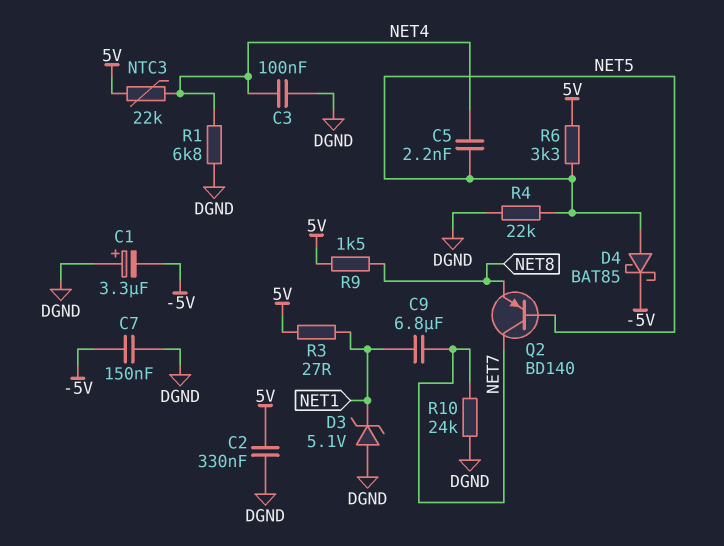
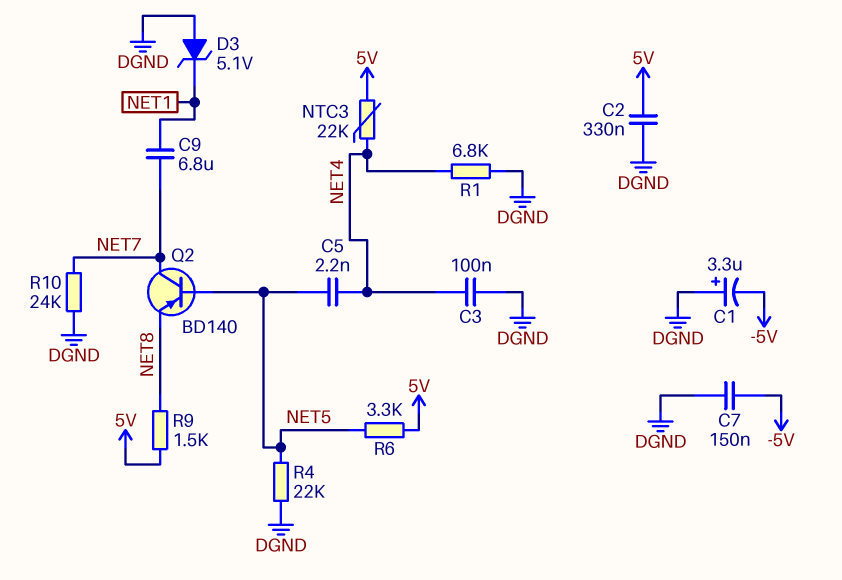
D4: schottky BAT85 (A NET5, K -5V) -> none
R3: 27 (5V, NET1) -> none

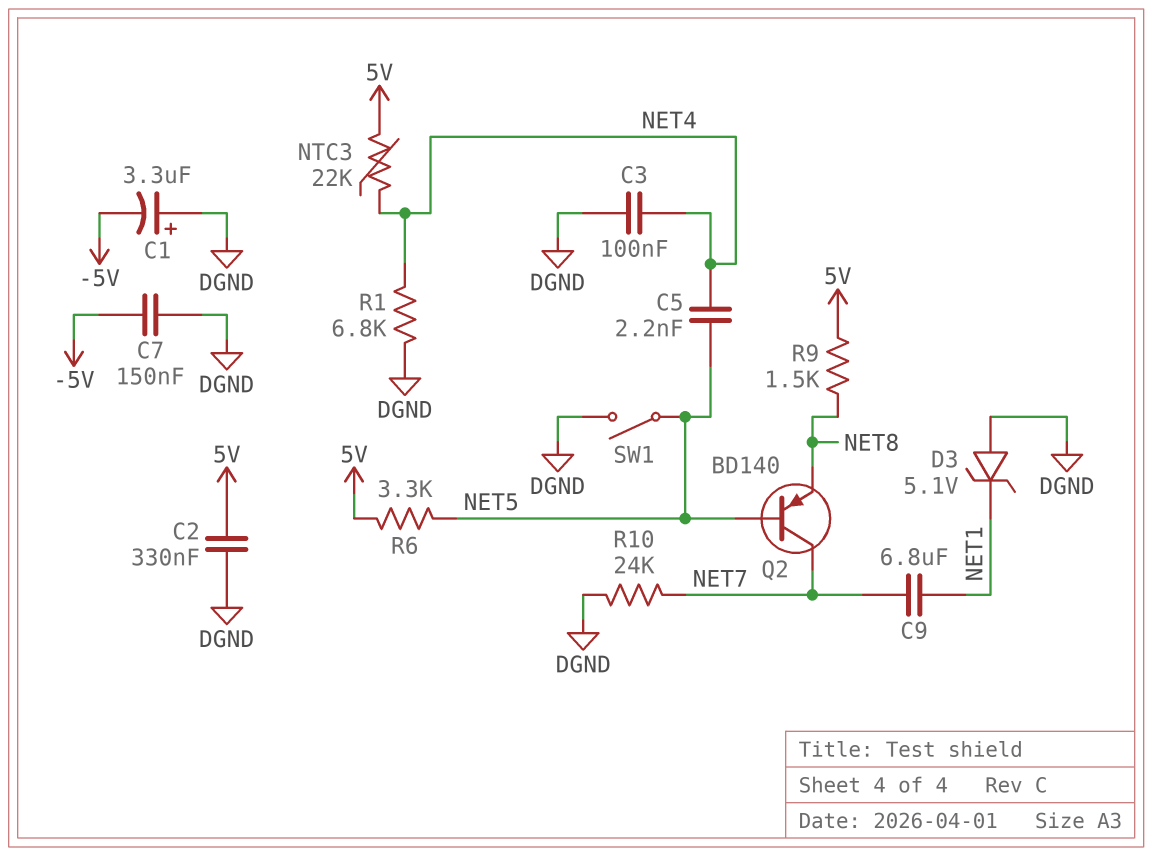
R4: 22k (DGND, NET5) -> none
SW1: none -> switch (DGND, NET5)

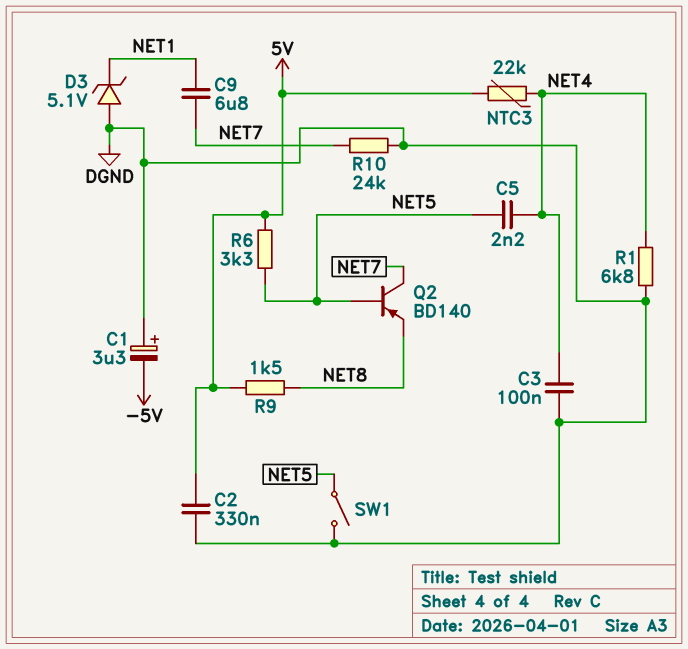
C7: 150nF (-5V, DGND) -> none

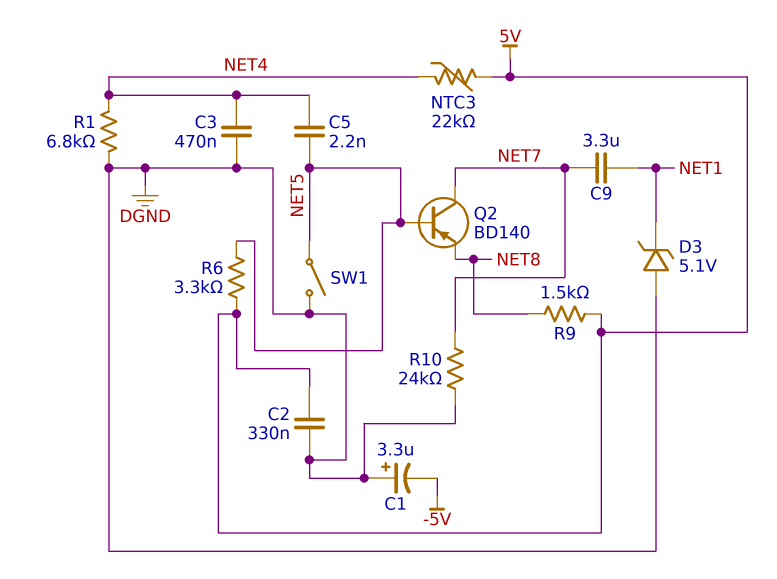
C3: 100nF (DGND, NET4) -> 470nF (DGND, NET4)
C9: 6.8uF (NET1, NET7) -> 3.3uF (NET1, NET7)

